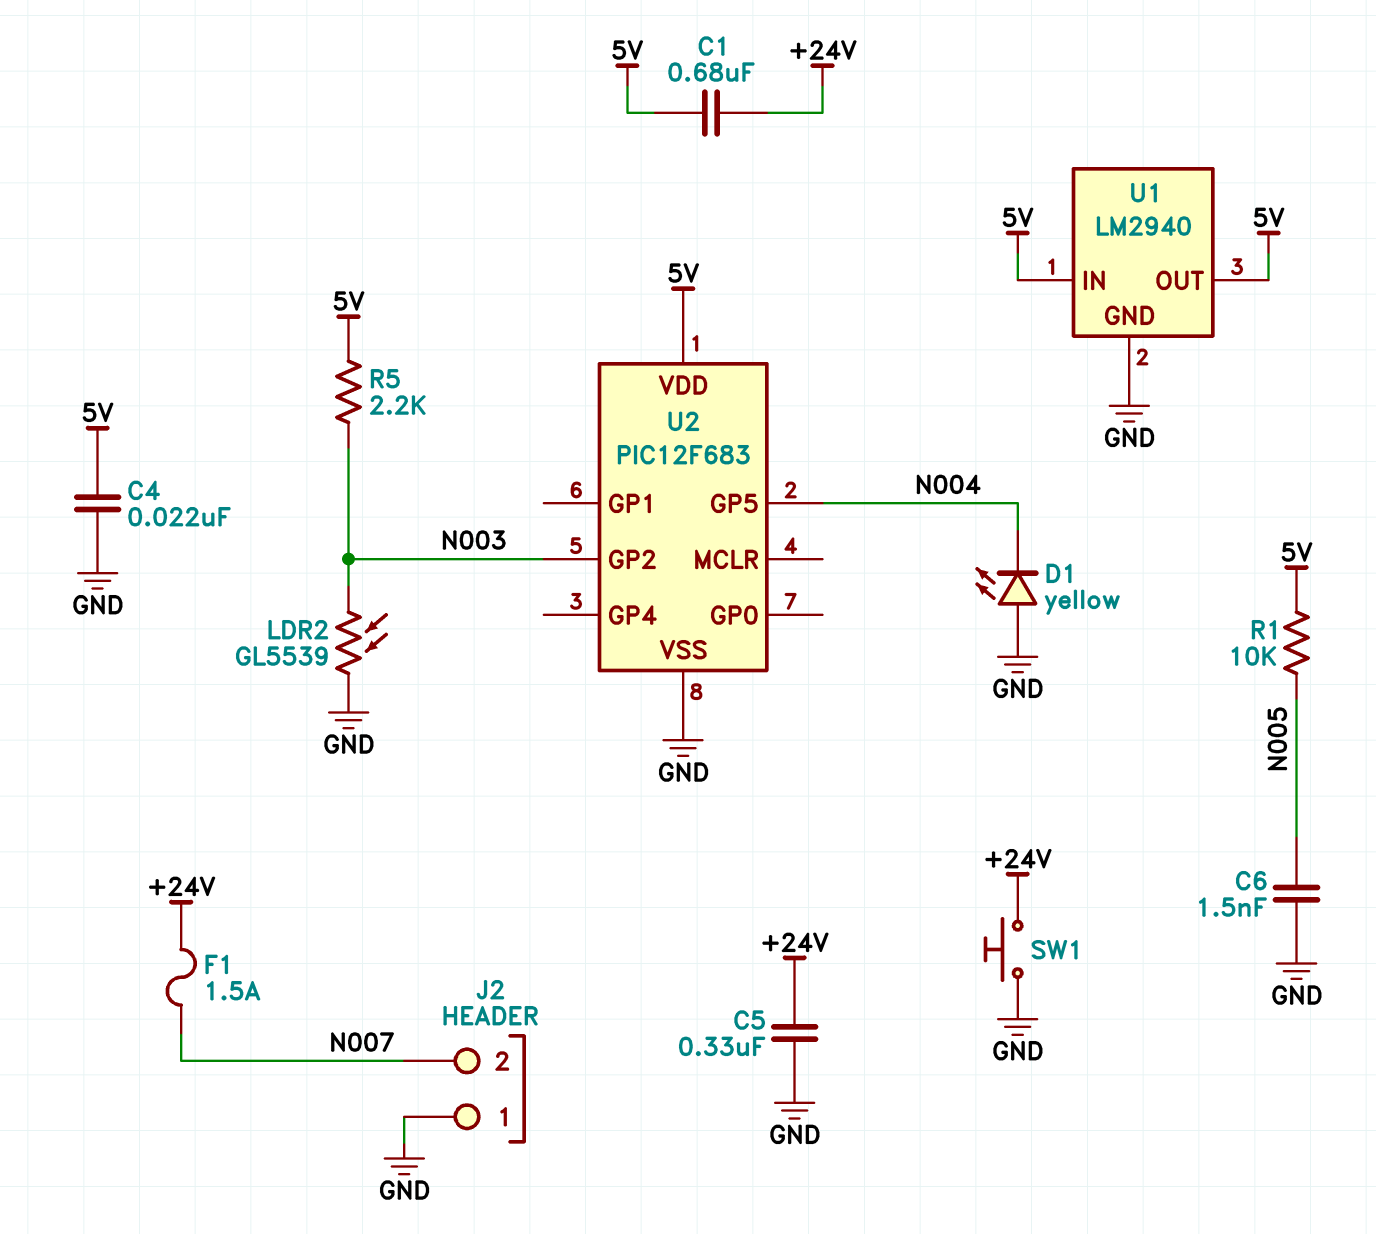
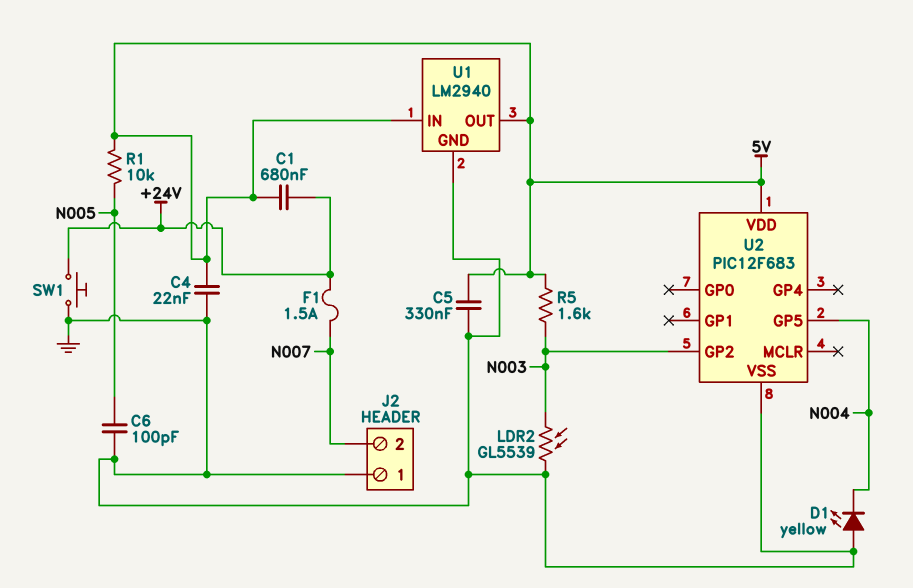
C5: 330nF (+24V, GND) -> 330nF (5V, GND)
C6: 1.5nF (GND, N005) -> 100pF (GND, N005)
R5: 2.2k (5V, N003) -> 1.6k (5V, N003)

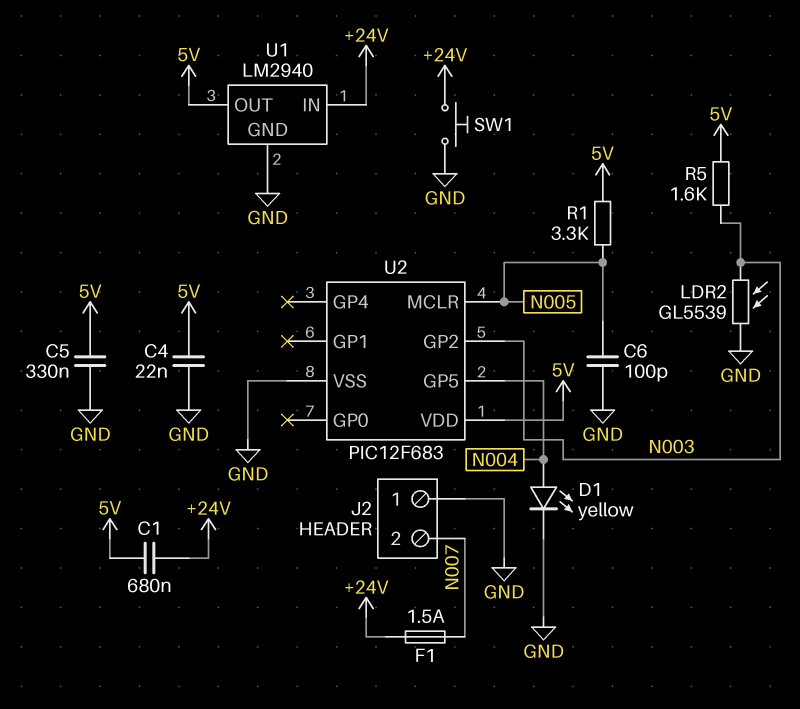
D1: LED yellow (A GND, K N004) -> LED yellow (A N004, K GND)
R1: 10k (5V, N005) -> 3.3k (5V, N005)
U1 pin IN: 5V -> +24V
U2 pin MCLR: none -> N005

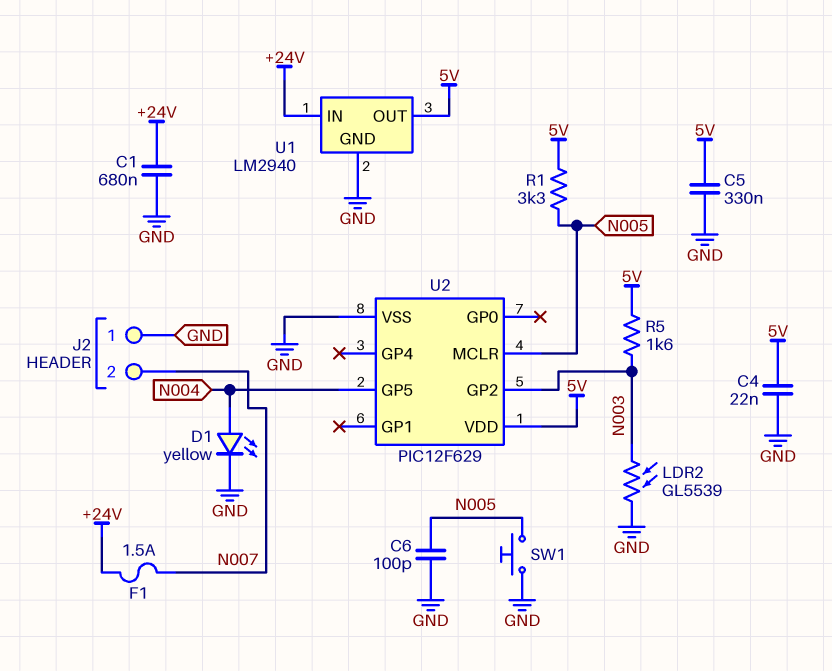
C1: 680nF (+24V, 5V) -> 680nF (+24V, GND)
SW1: button (+24V, GND) -> button (GND, N005)
U2: PIC12F683 -> PIC12F629

